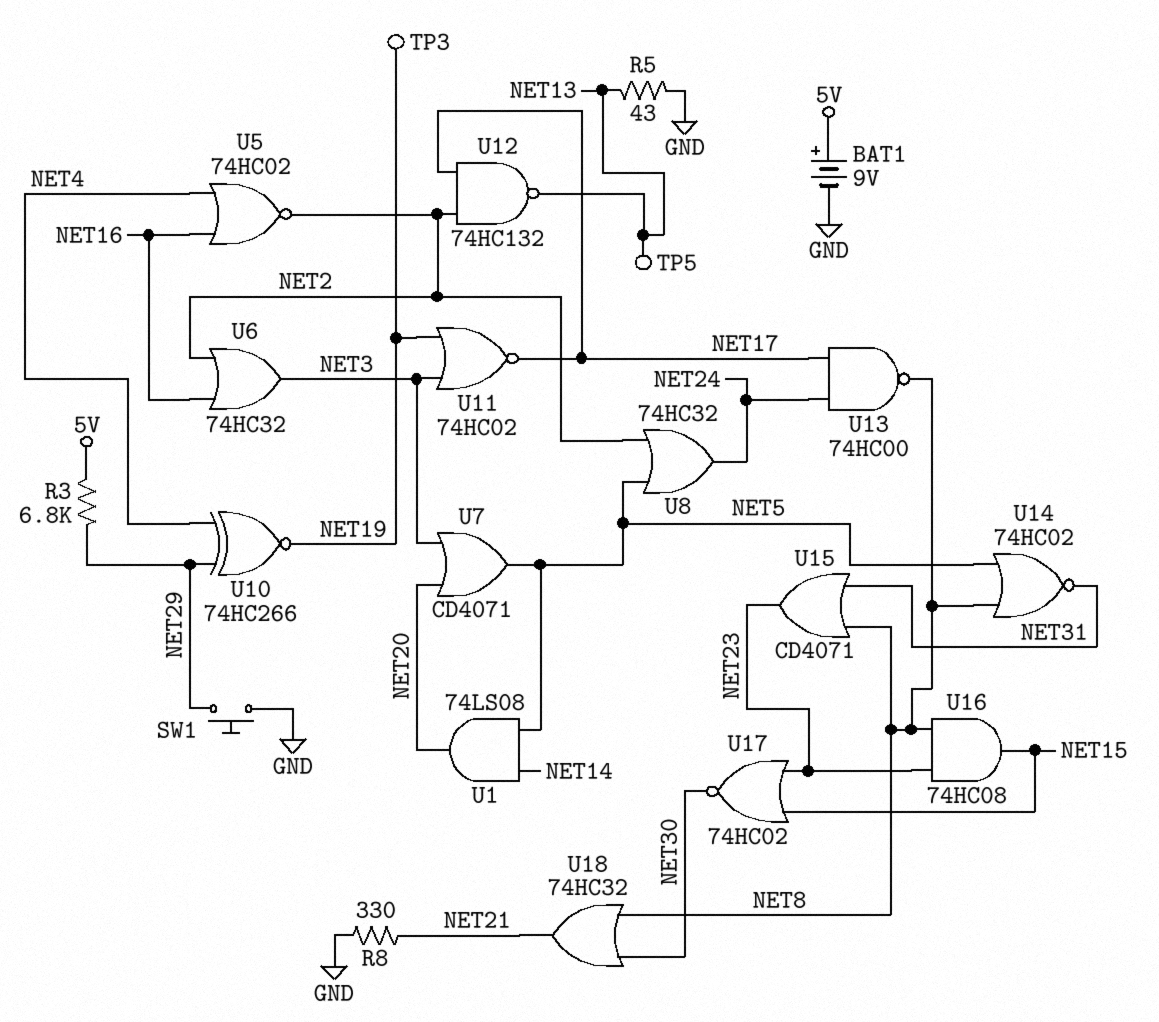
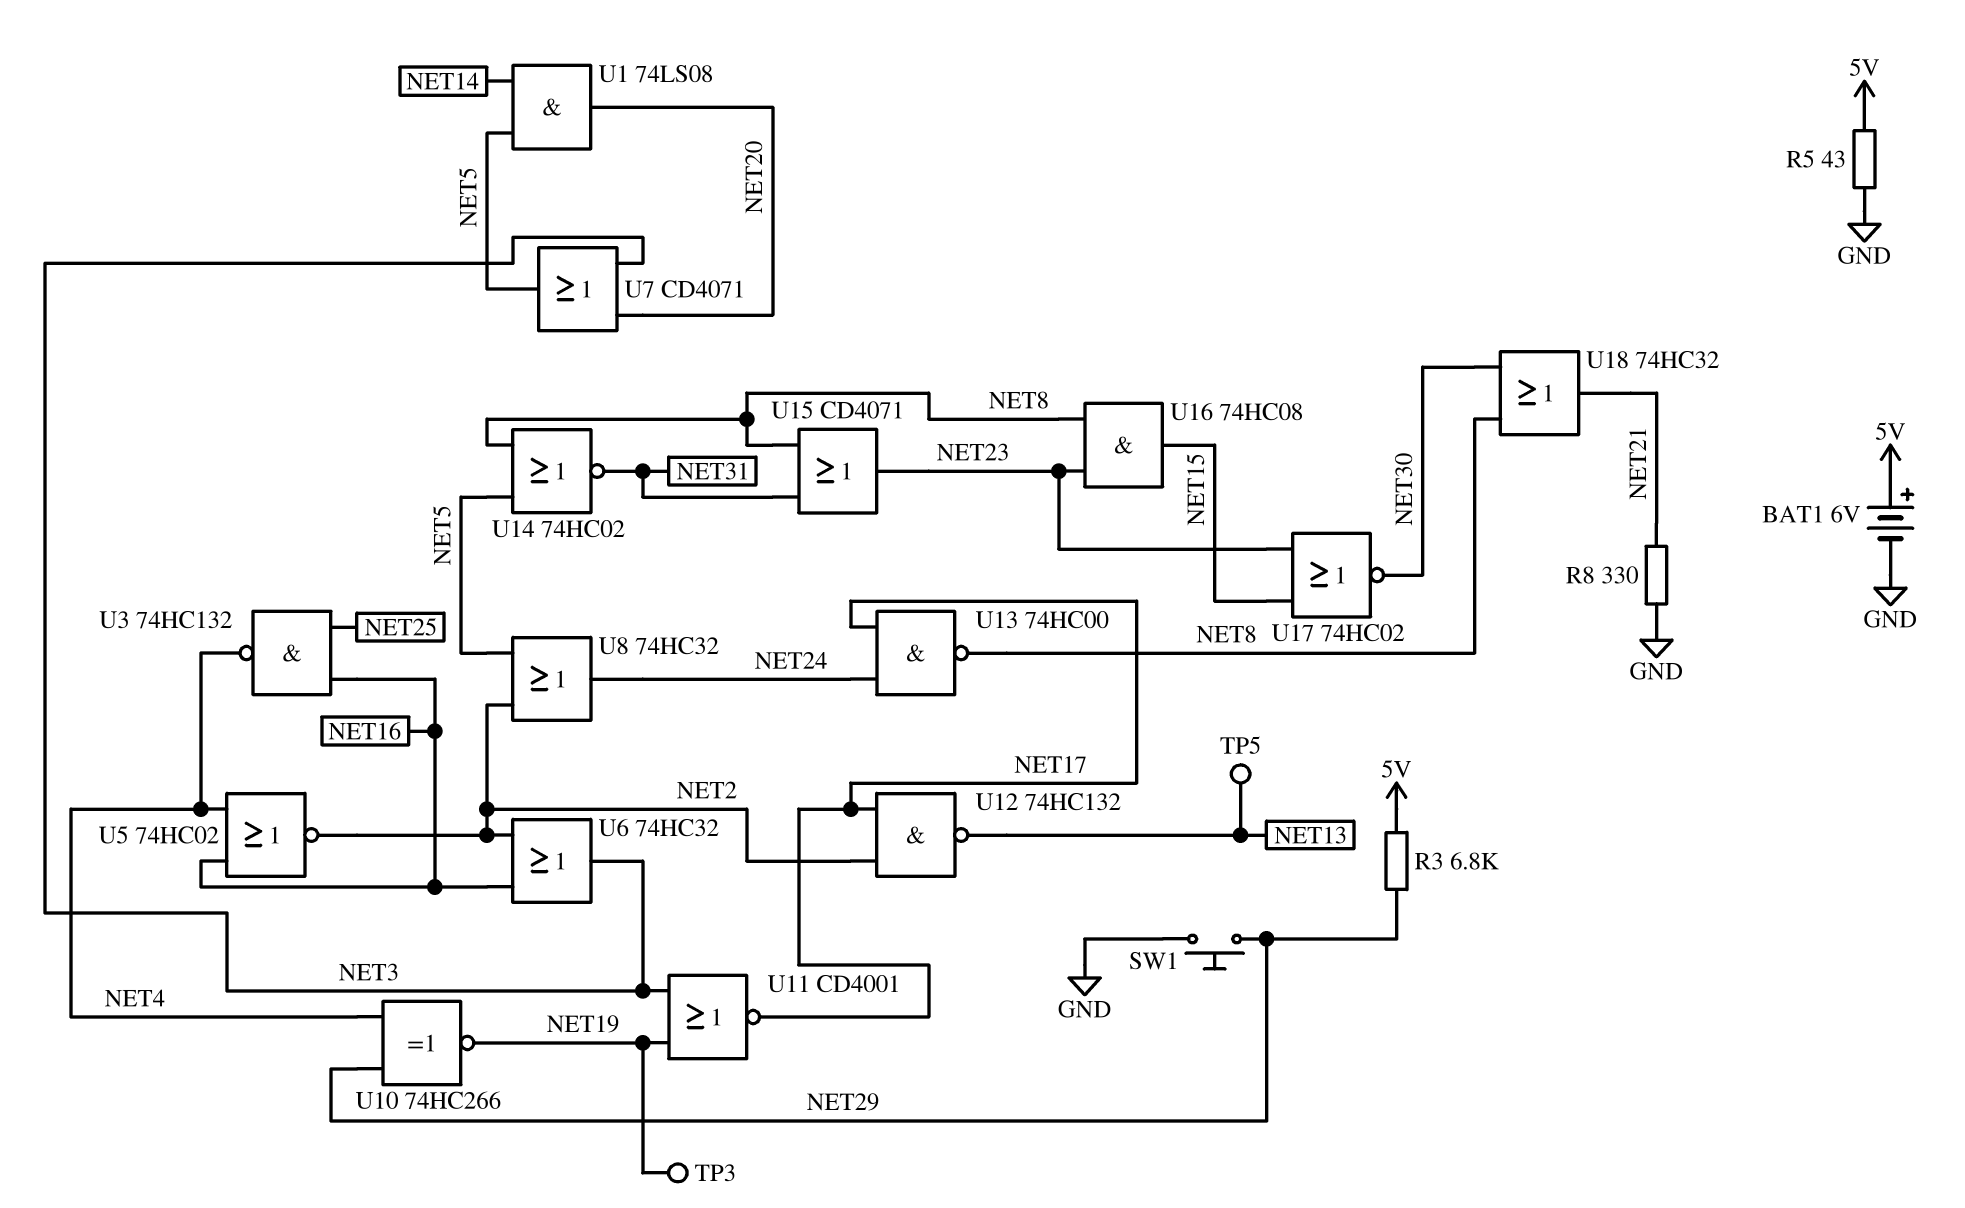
BAT1: 9V (plus 5V, minus GND) -> 6V (plus 5V, minus GND)
R5: 43 (GND, NET13) -> 43 (5V, GND)
U3: none -> NAND 74HC132 (in NET16, in NET25, out NET4)
U11: NOR 74HC02 (in NET3, in NET19, out NET17) -> NOR CD4001 (in NET3, in NET19, out NET17)

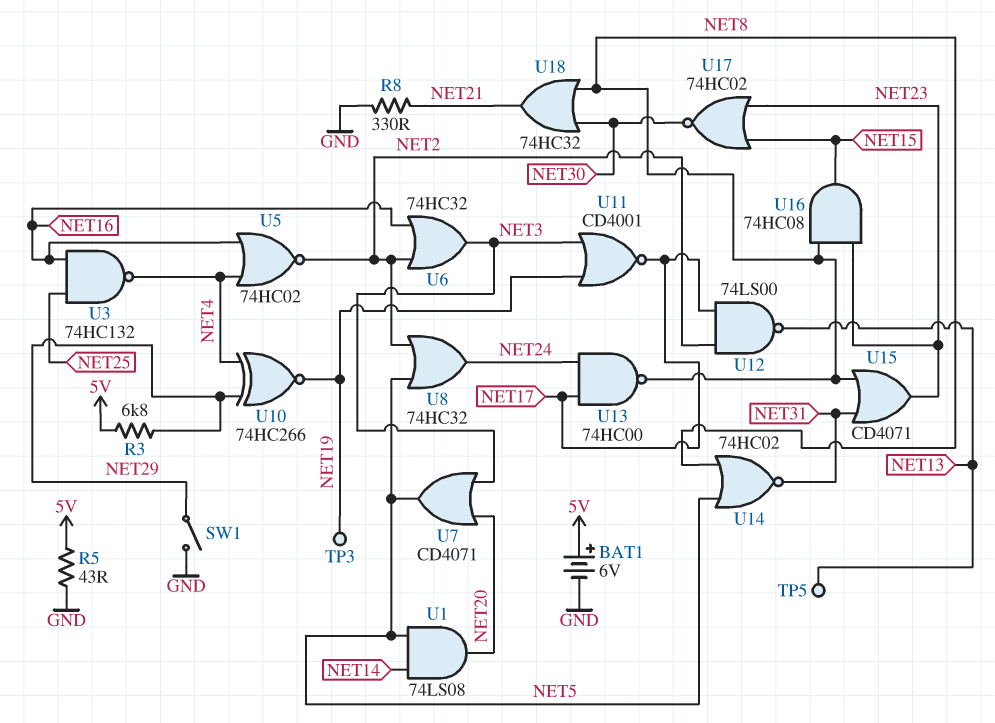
SW1: button (GND, NET29) -> switch (GND, NET29)
U12: NAND 74HC132 (in NET2, in NET17, out NET13) -> NAND 74LS00 (in NET2, in NET17, out NET13)

